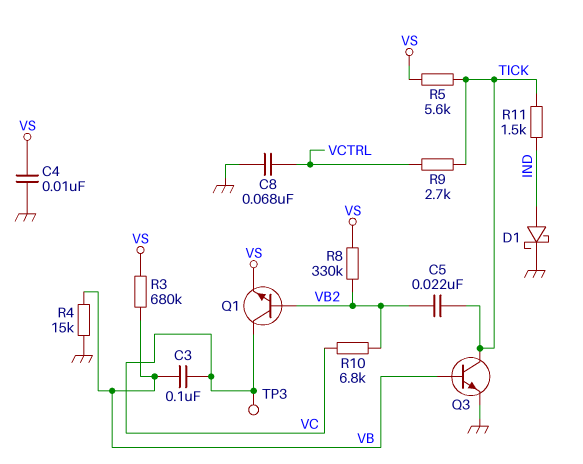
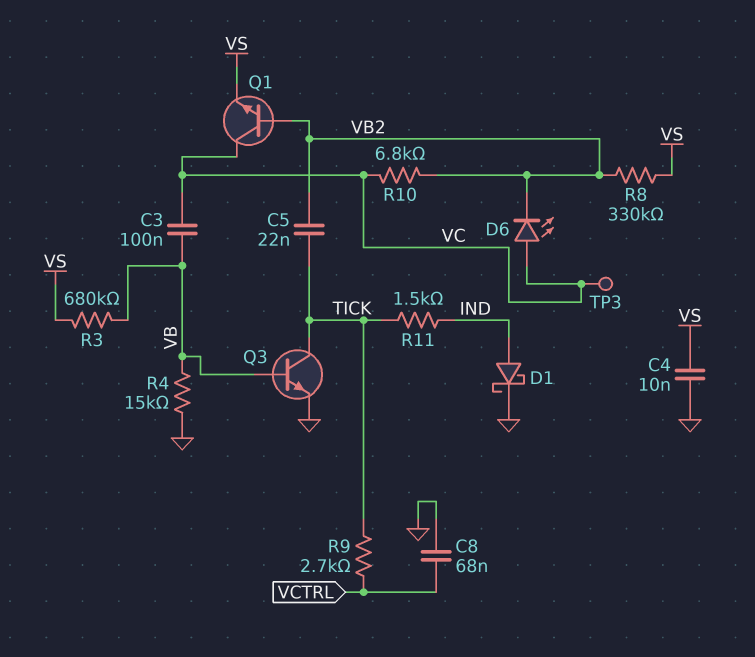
D6: none -> LED (A VC, K VB2)
R5: 5.6k (TICK, VS) -> none

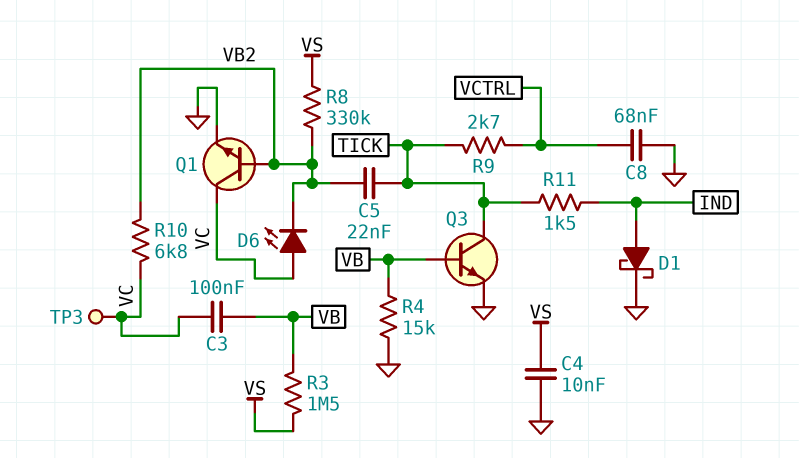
Q1: NPN (B VB2, C VC, E VS) -> NPN (B VB2, C VC, E GND)
R3: 680k (VB, VS) -> 1.5M (VB, VS)

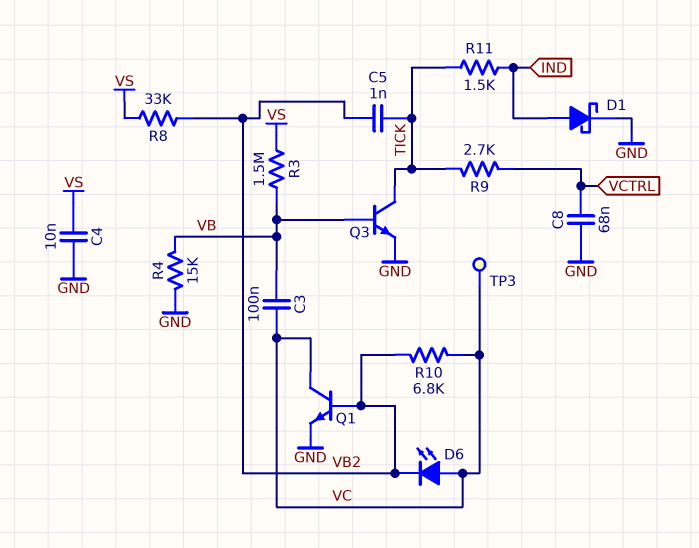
C5: 22nF (TICK, VB2) -> 1nF (TICK, VB2)
R8: 330k (VB2, VS) -> 33k (VB2, VS)

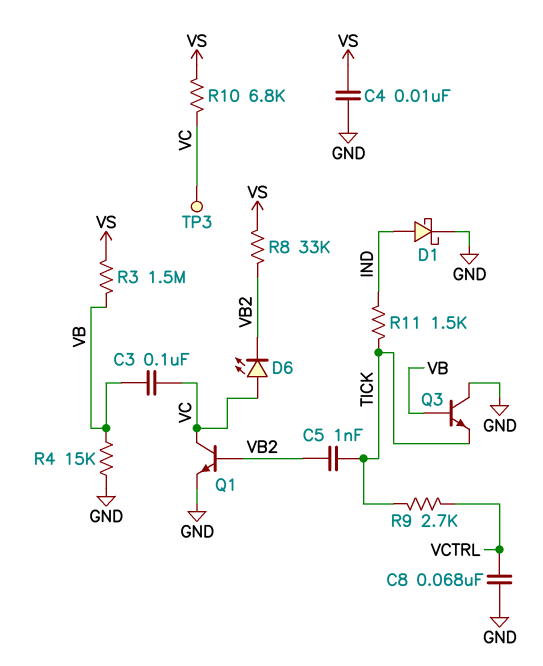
Q3: NPN (B VB, C TICK, E GND) -> NPN (B VB, C GND, E TICK)
R10: 6.8k (VB2, VC) -> 6.8k (VC, VS)

